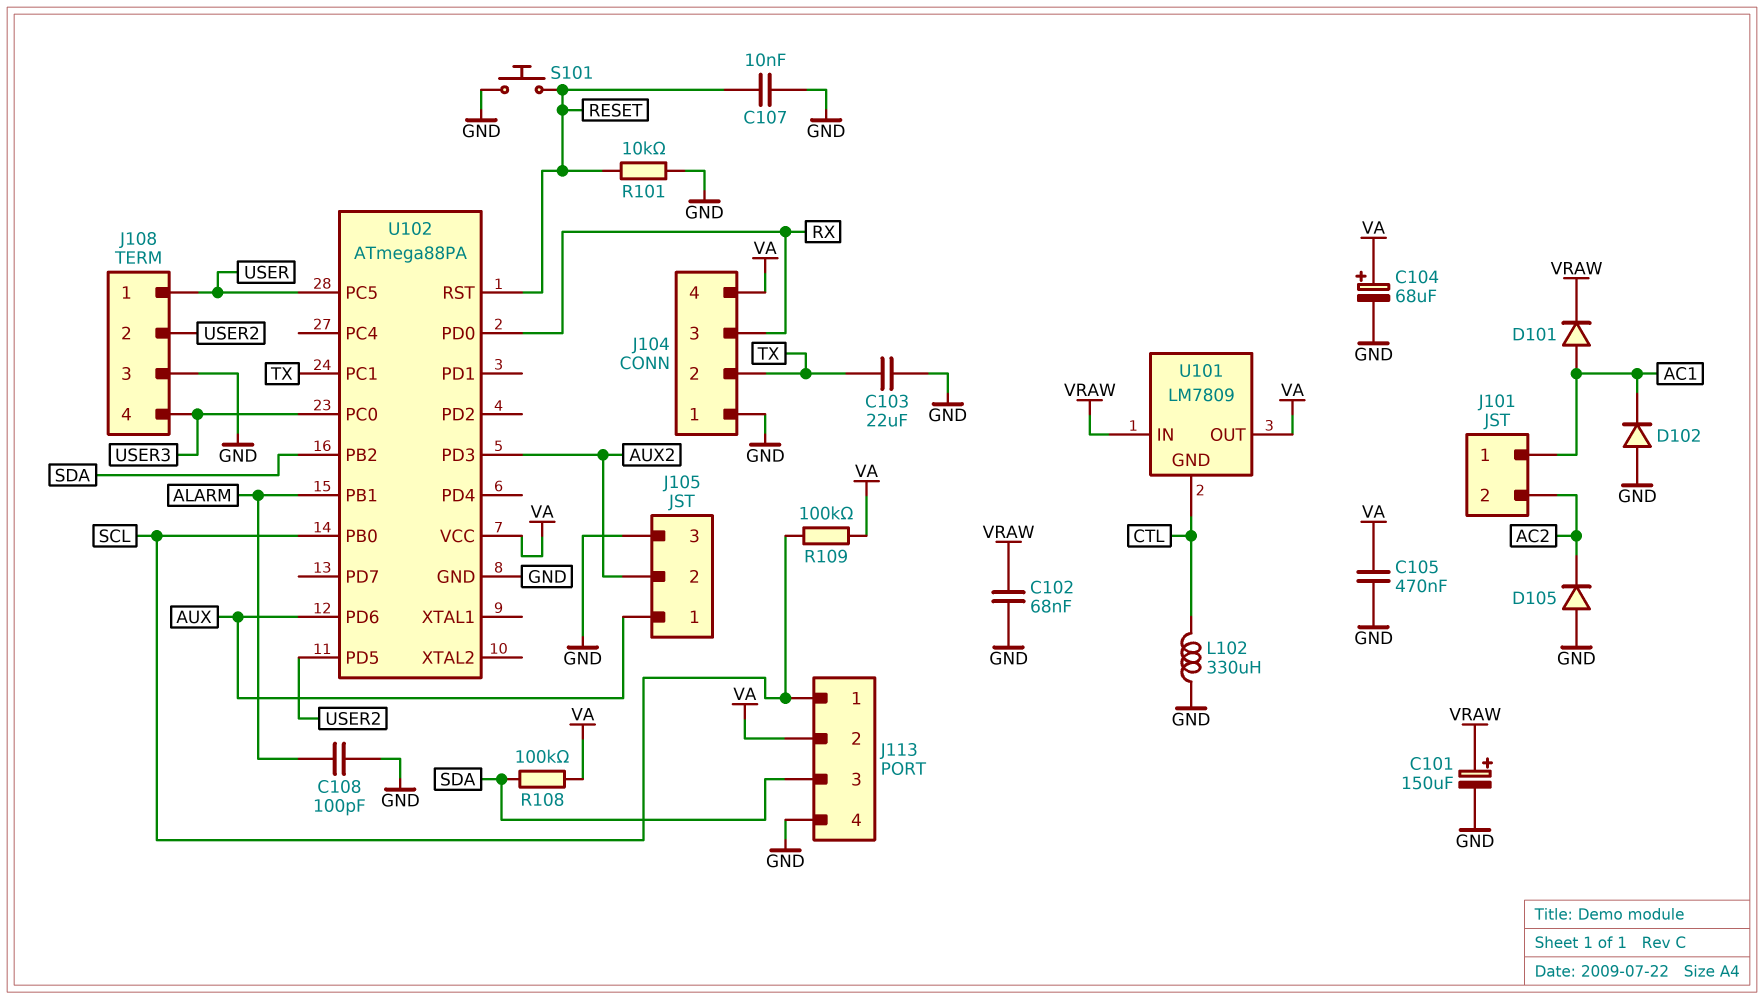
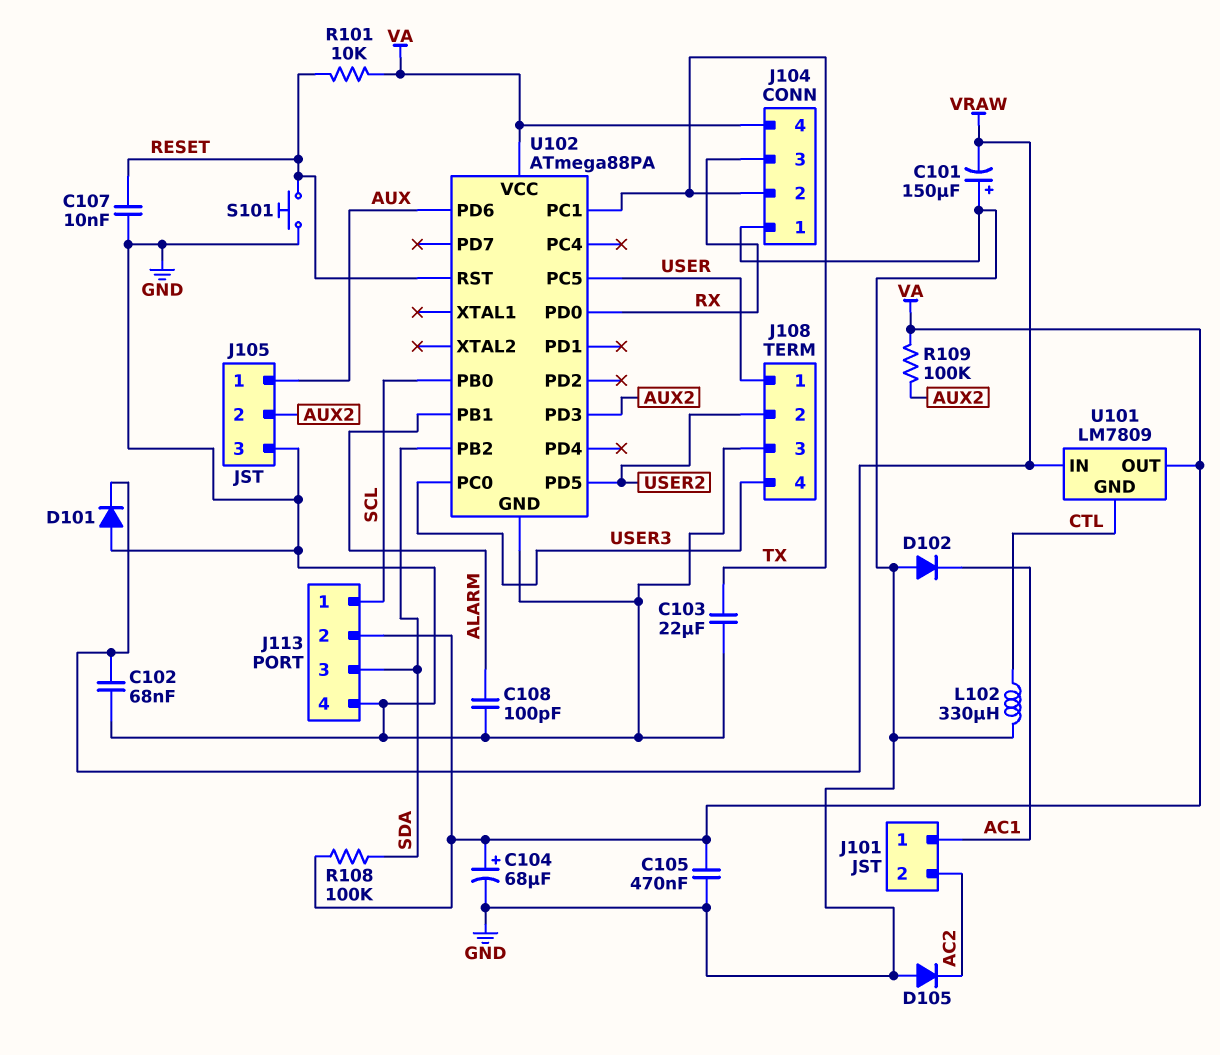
C101: 150uF (plus VRAW, minus GND) -> 150uF (plus GND, minus VRAW)
D101: diode (A AC1, K VRAW) -> diode (A GND, K VRAW)
R101: 10k (GND, RESET) -> 10k (RESET, VA)
R109: 100k (SCL, VA) -> 100k (AUX2, VA)

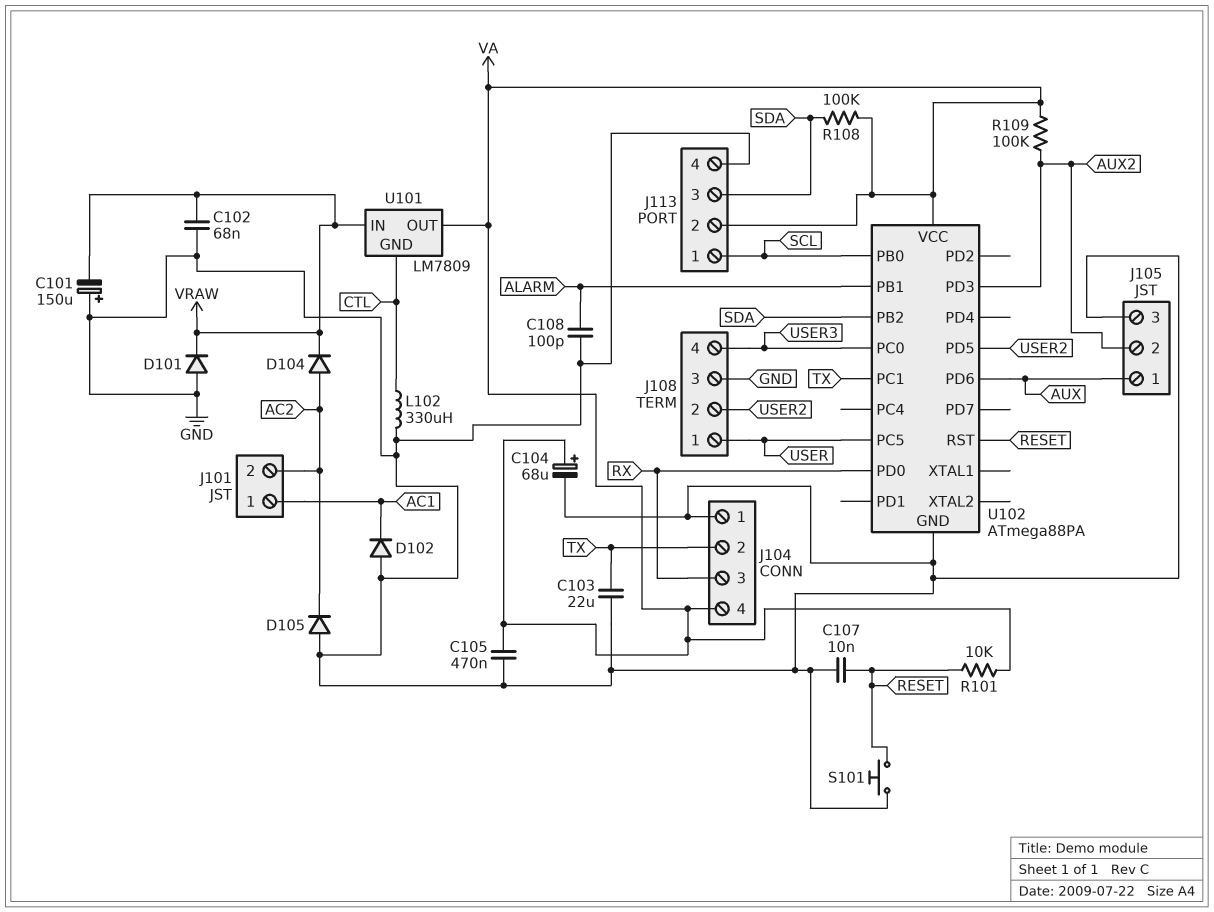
D104: none -> diode (A AC2, K VRAW)

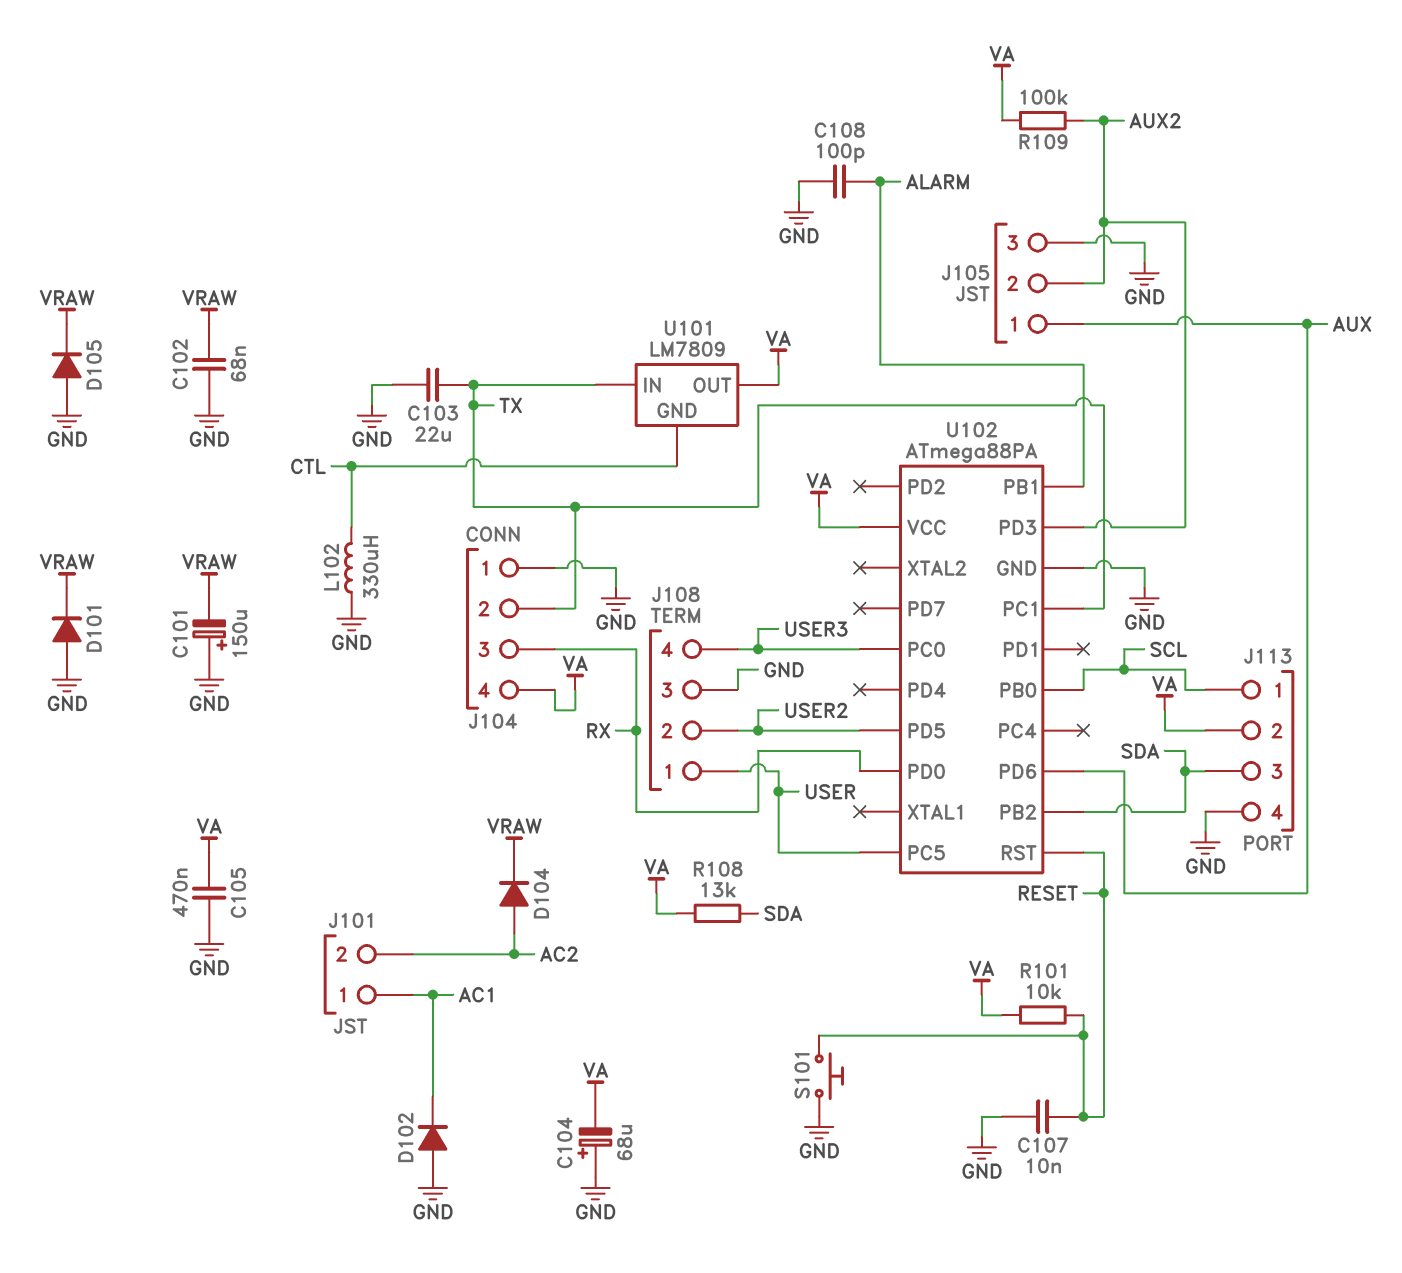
C104: 68uF (plus VA, minus GND) -> 68uF (plus GND, minus VA)
D105: diode (A GND, K AC2) -> diode (A GND, K VRAW)
R108: 100k (SDA, VA) -> 13k (SDA, VA)
U101 pin IN: VRAW -> TX

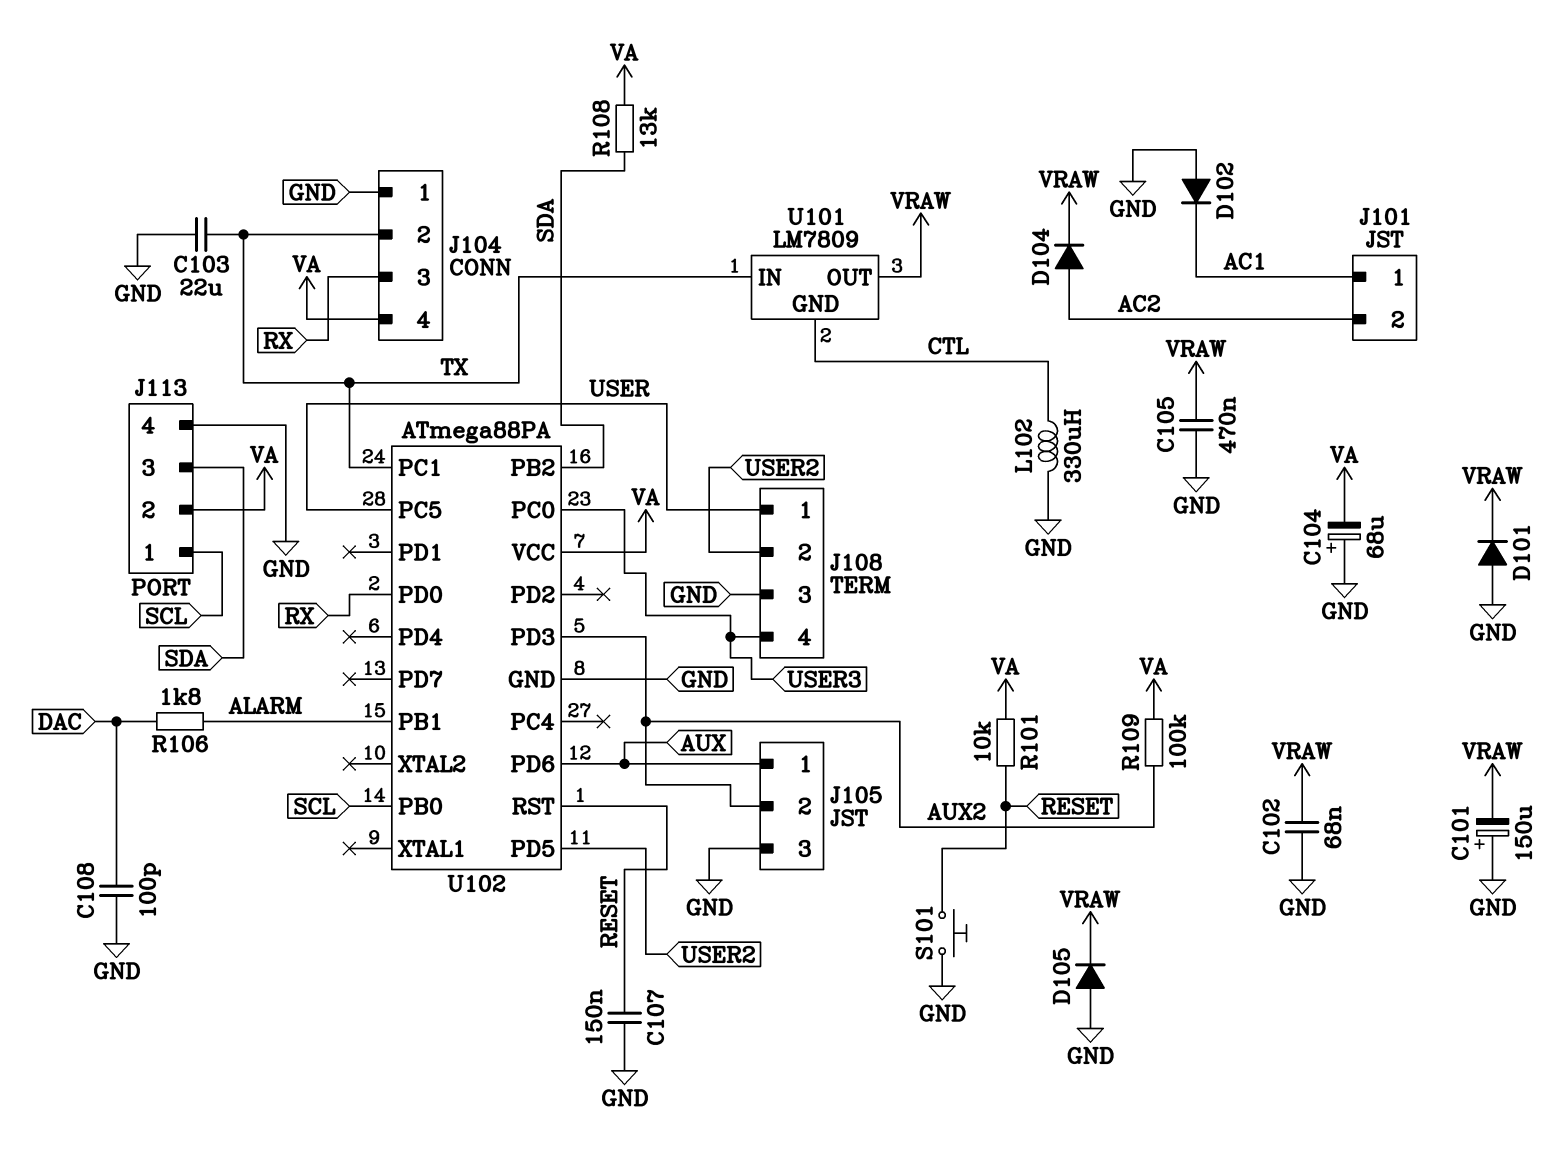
C105: 470nF (GND, VA) -> 470nF (GND, VRAW)
C107: 10nF (GND, RESET) -> 150nF (GND, RESET)
C108: 100pF (ALARM, GND) -> 100pF (DAC, GND)
R106: none -> 1.8k (ALARM, DAC)
U101 pin OUT: VA -> VRAW

